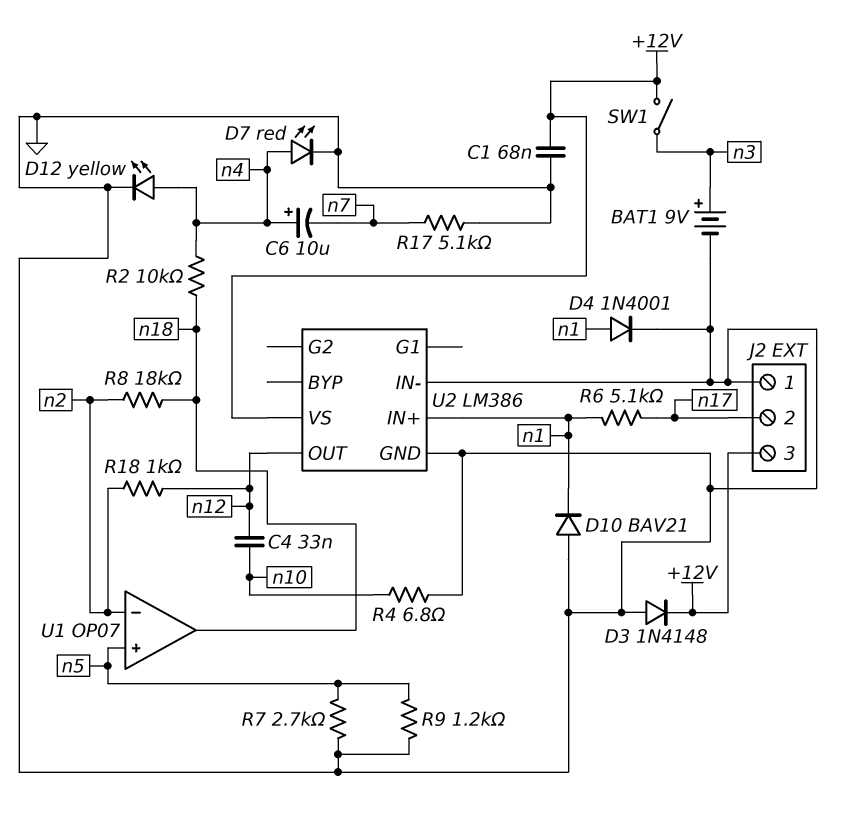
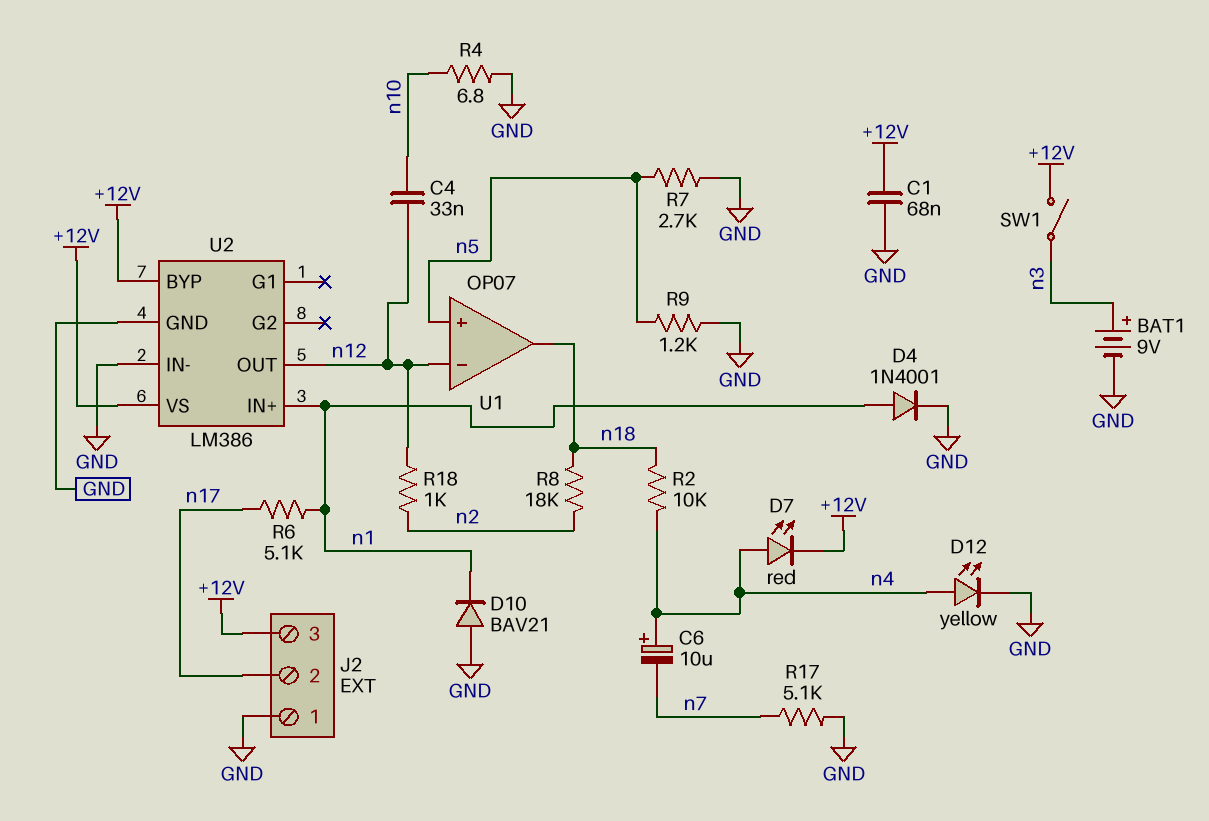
D3: diode 1N4148 (A GND, K +12V) -> none
D7: LED red (A n4, K GND) -> LED red (A n4, K +12V)
U1 pin in-: n2 -> n12
U2 pin BYP: none -> +12V

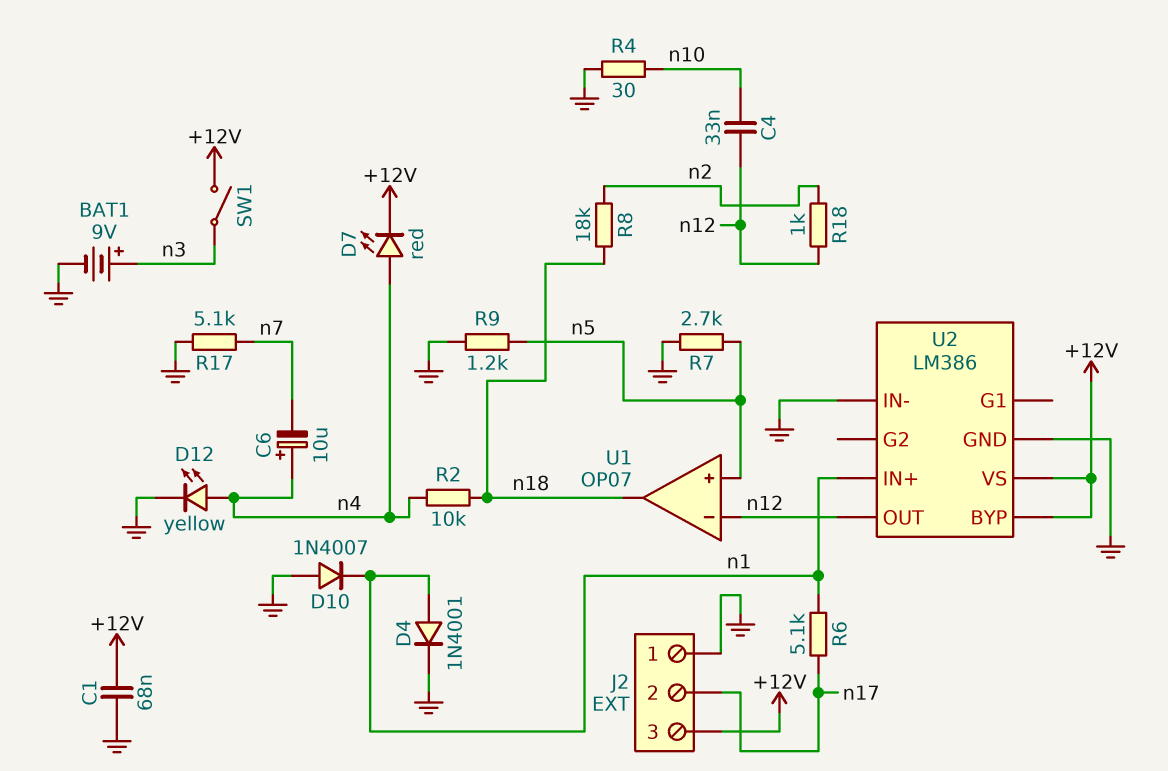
D10: diode BAV21 (A GND, K n1) -> diode 1N4007 (A GND, K n1)
R4: 6.8 (GND, n10) -> 30 (GND, n10)

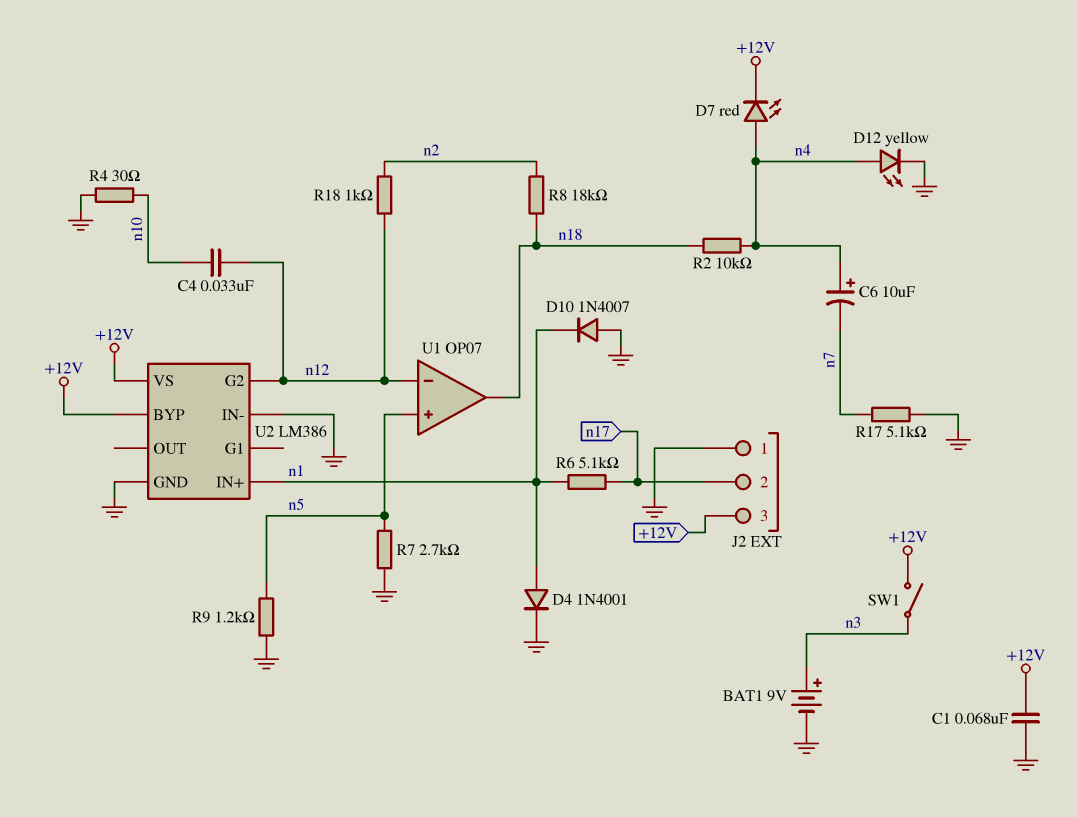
U2 pin G2: none -> n12
U2 pin OUT: n12 -> none

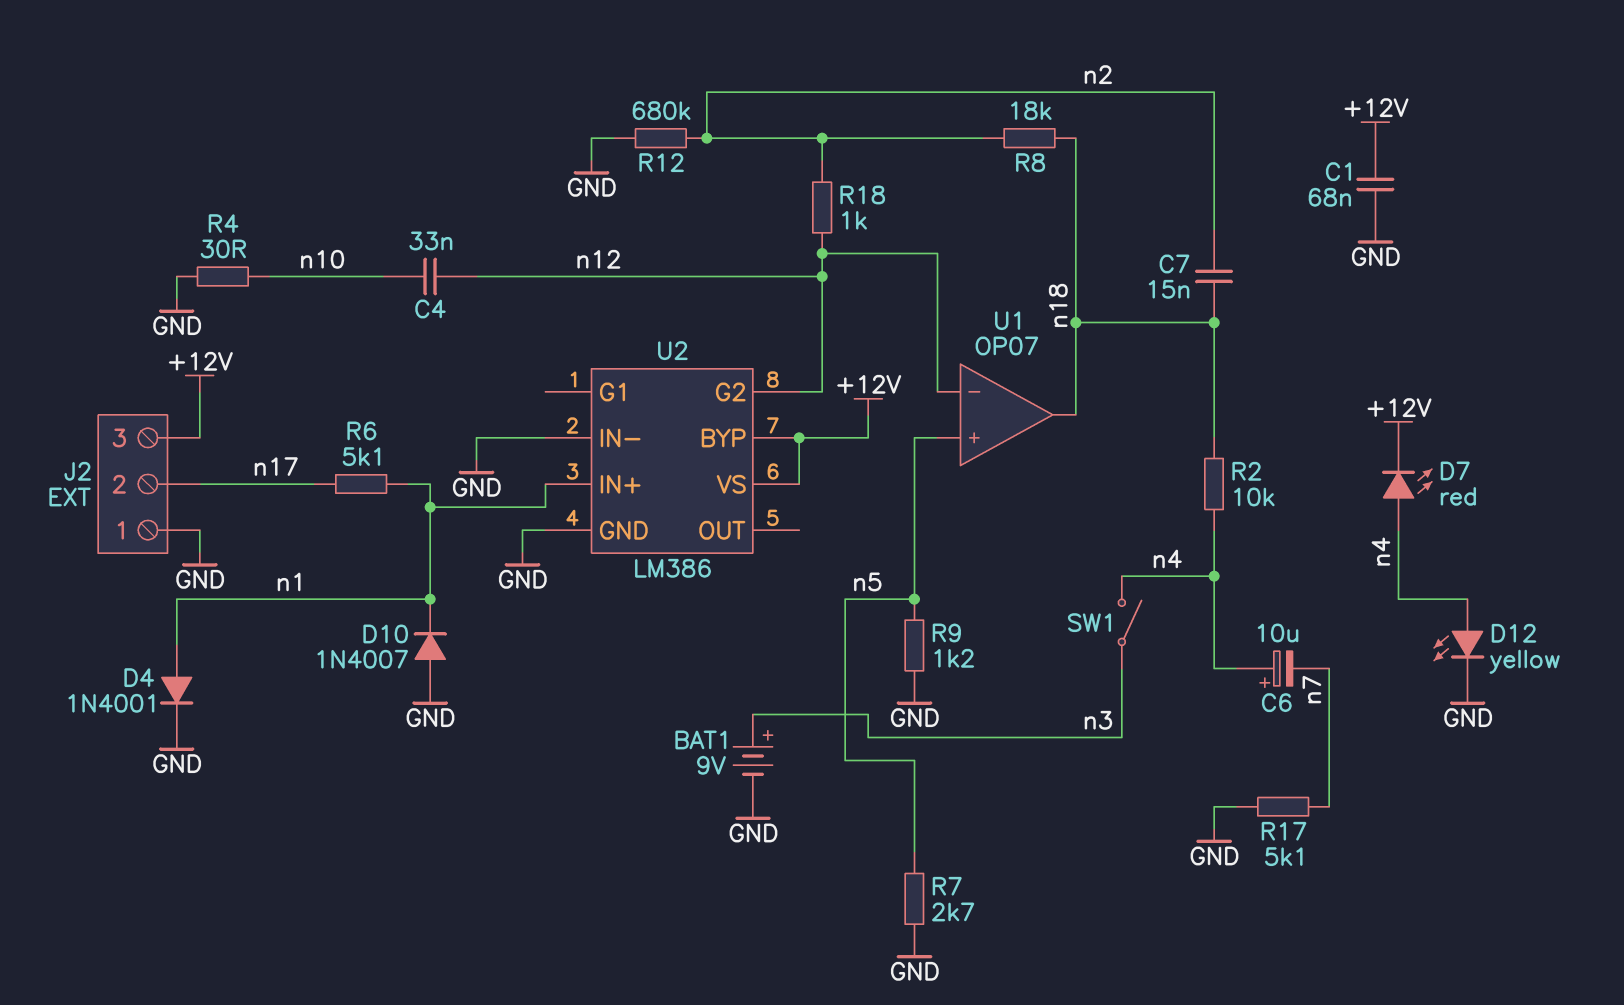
C7: none -> 15nF (n2, n18)
R12: none -> 680k (GND, n2)
SW1: switch (+12V, n3) -> switch (n3, n4)

